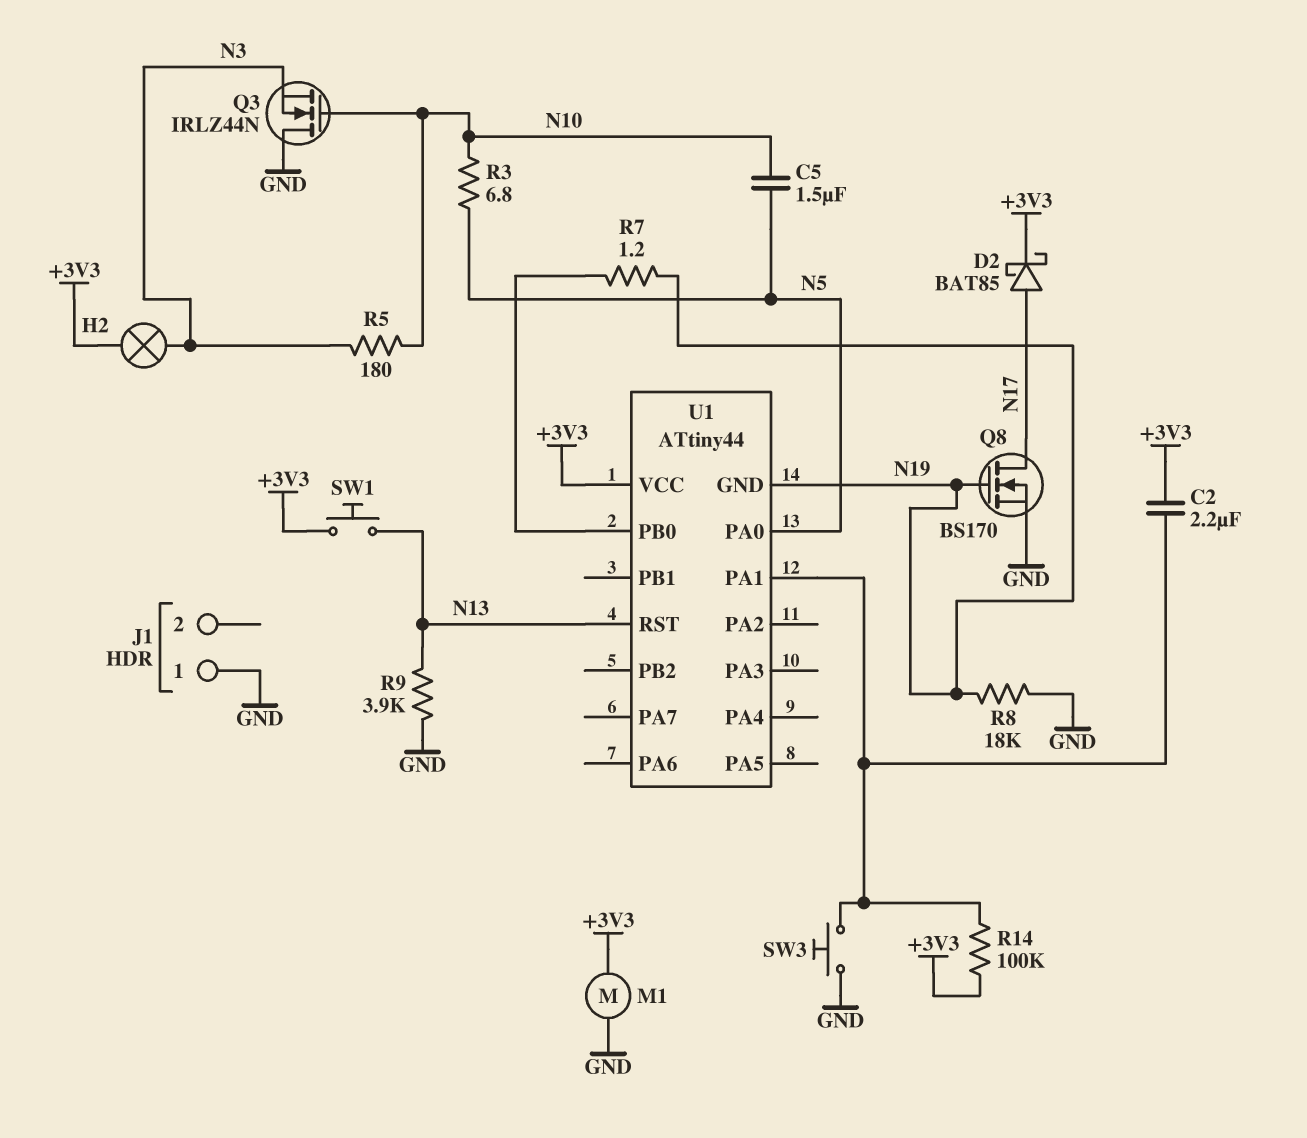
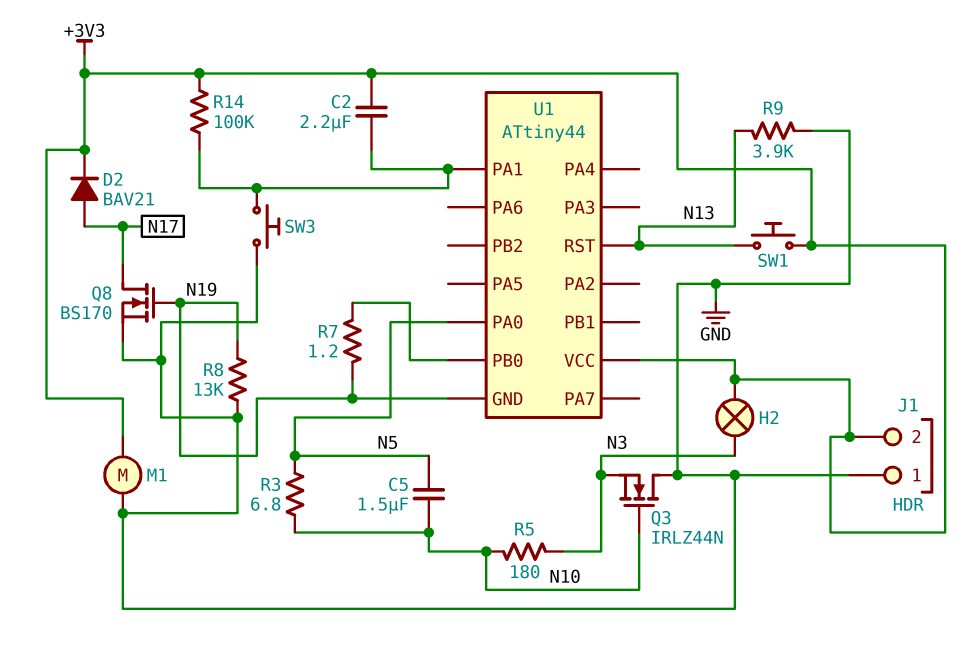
D2: schottky BAT85 (A N17, K +3V3) -> diode BAV21 (A N17, K +3V3)
J1 pin 2: none -> +3V3
R8: 18k (GND, N19) -> 13k (GND, N19)

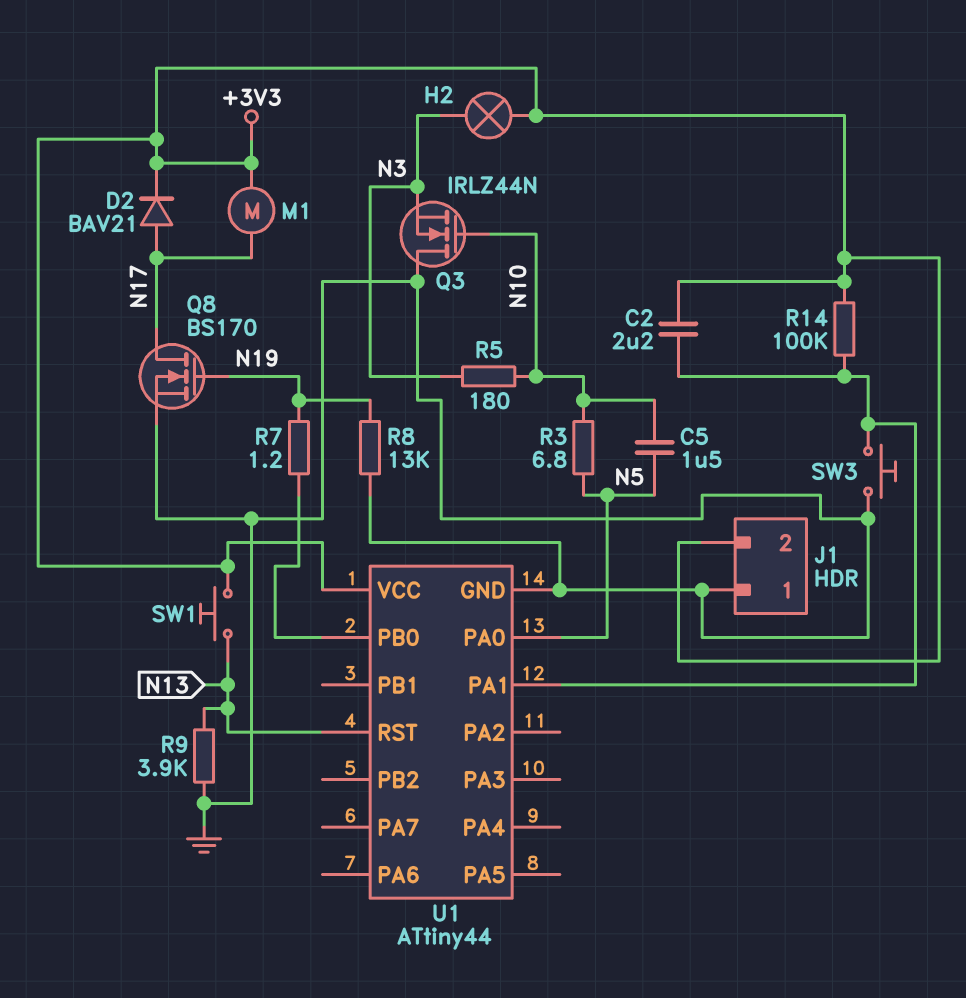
M1: motor (+3V3, GND) -> motor (+3V3, N17)
U1 pin GND: N19 -> GND

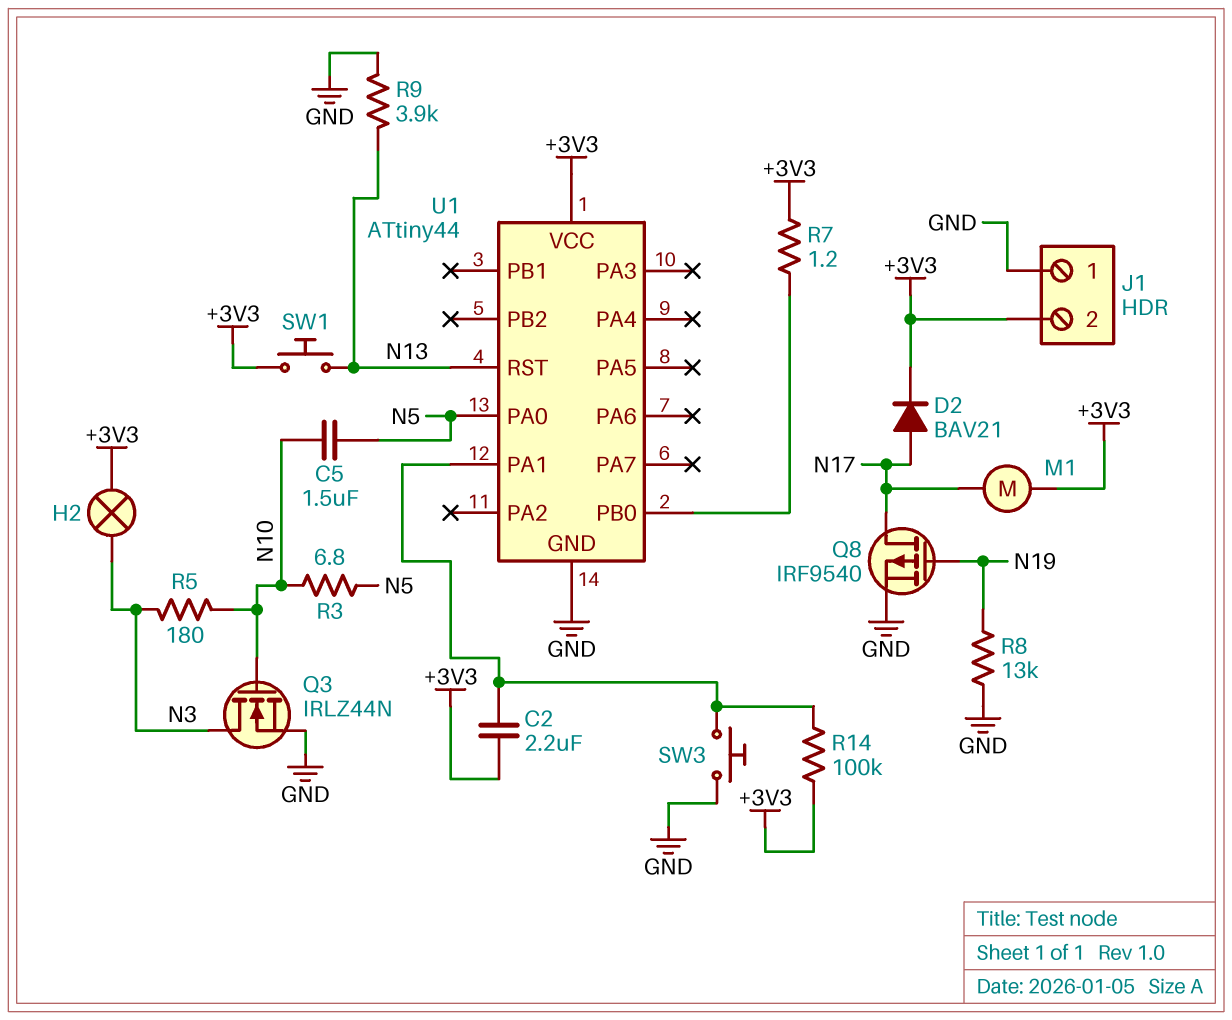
Q3: NMOS IRLZ44N (G N10, D GND, S N3) -> NMOS IRLZ44N (G N10, D N3, S GND)
Q8: NMOS BS170 (G N19, D N17, S GND) -> PMOS IRF9540 (G N19, D N17, S GND)
R7: 1.2 (N19, U1/PB0) -> 1.2 (+3V3, U1/PB0)

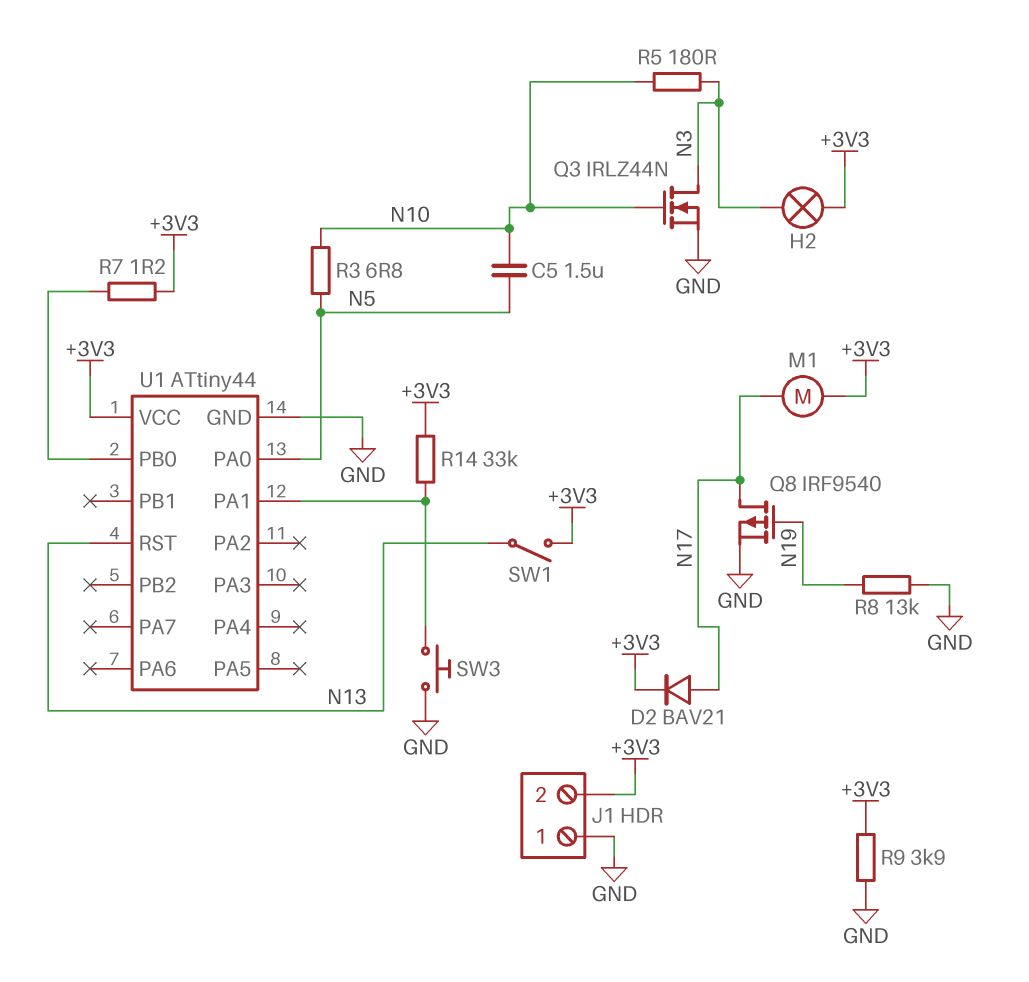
C2: 2.2uF (+3V3, U1/PA1) -> none
R9: 3.9k (GND, N13) -> 3.9k (+3V3, GND)
R14: 100k (+3V3, U1/PA1) -> 33k (+3V3, U1/PA1)
SW1: button (+3V3, N13) -> switch (+3V3, N13)

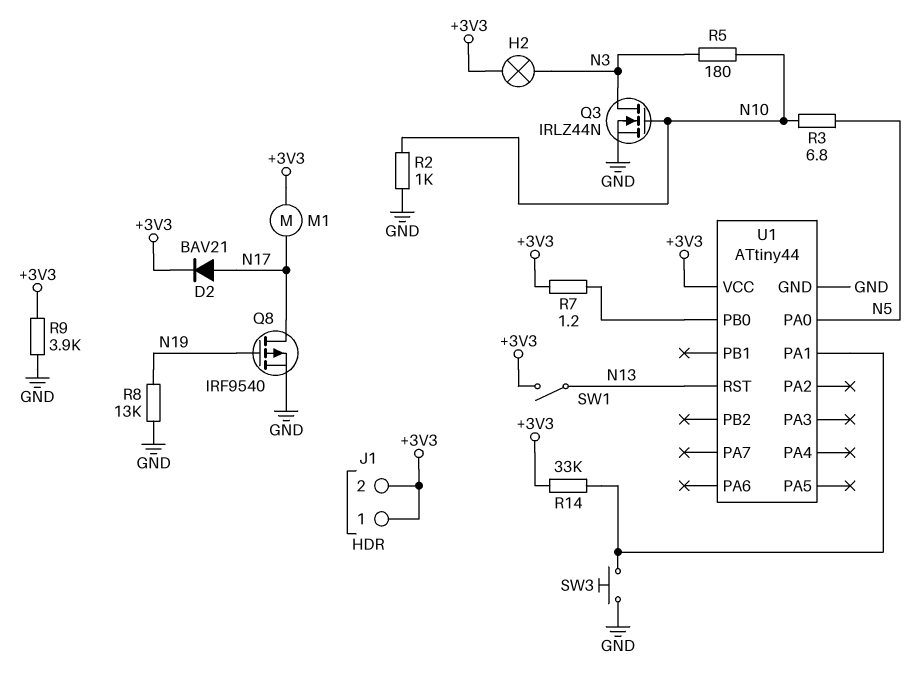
C5: 1.5uF (N5, N10) -> none
J1 pin 1: GND -> +3V3
R2: none -> 1k (GND, N10)

